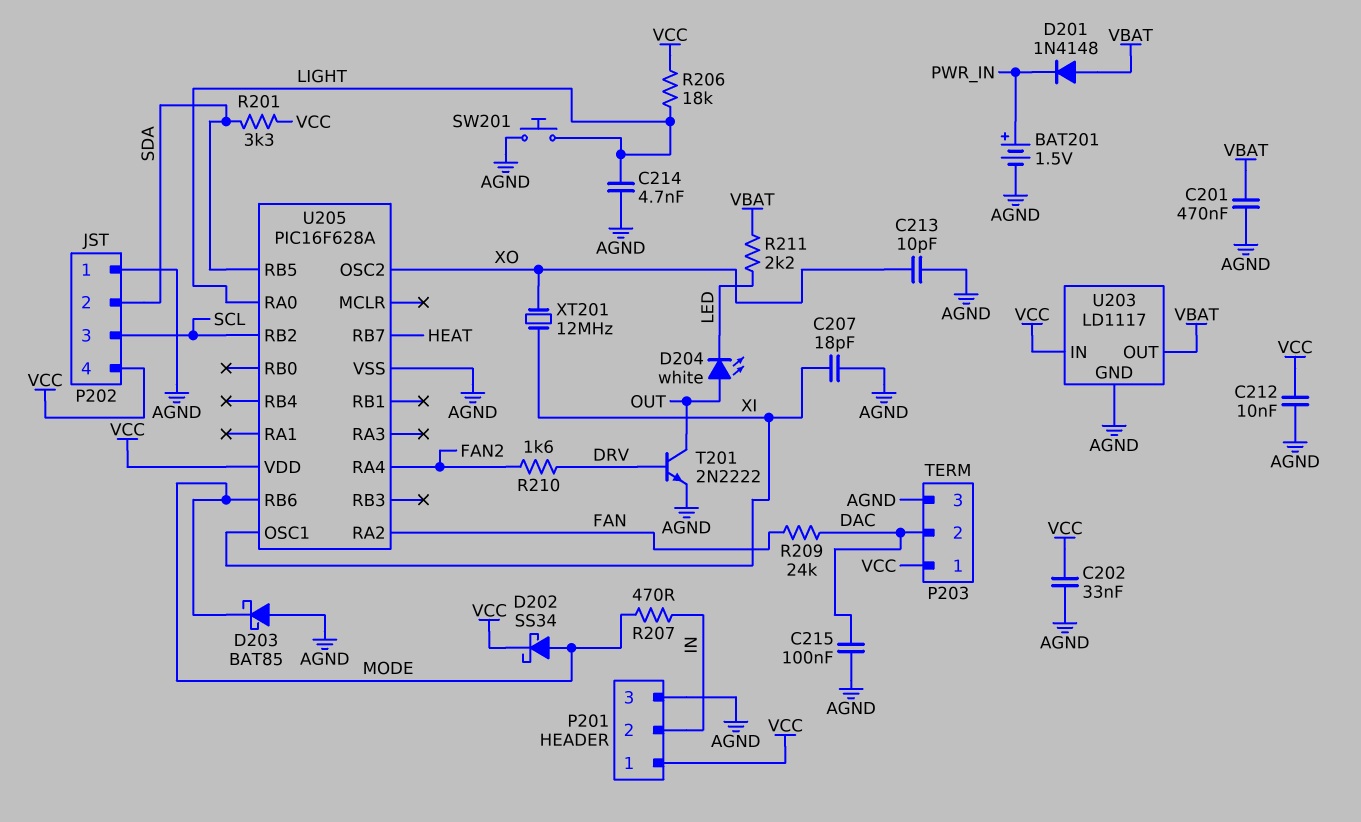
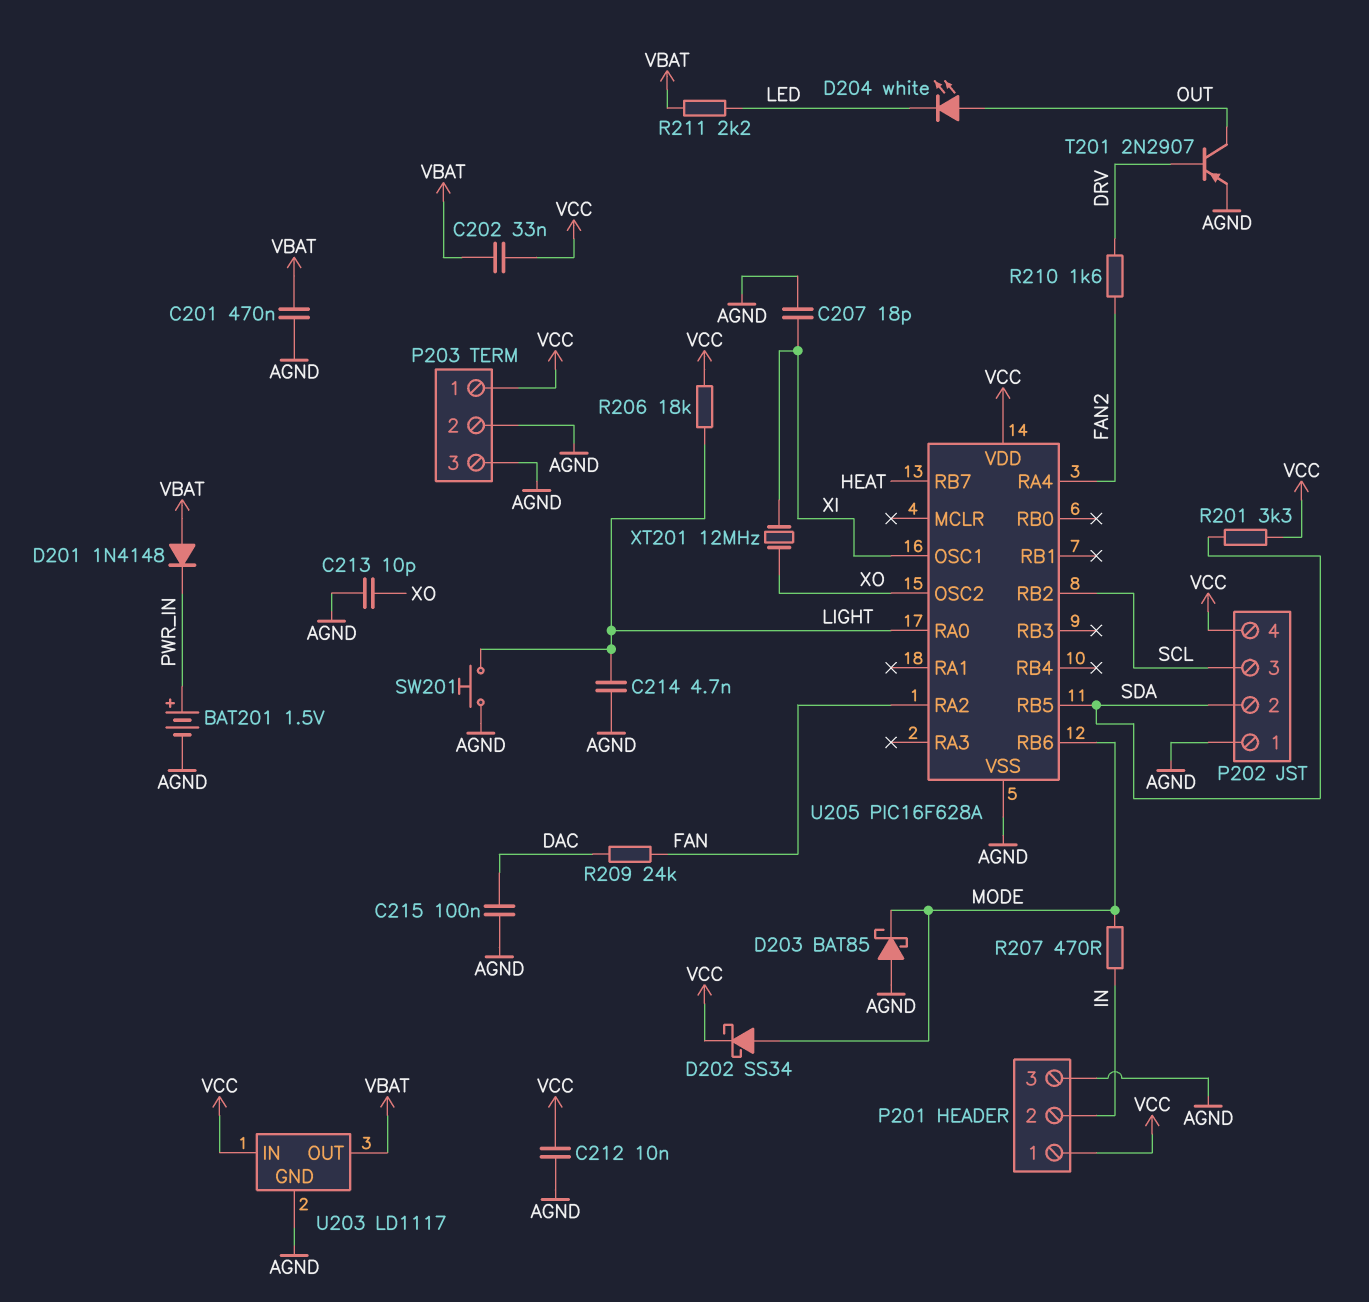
C202: 33nF (AGND, VCC) -> 33nF (VBAT, VCC)
P203 pin 2: DAC -> AGND
T201: NPN 2N2222 (B DRV, C OUT, E AGND) -> PNP 2N2907 (B DRV, C OUT, E AGND)

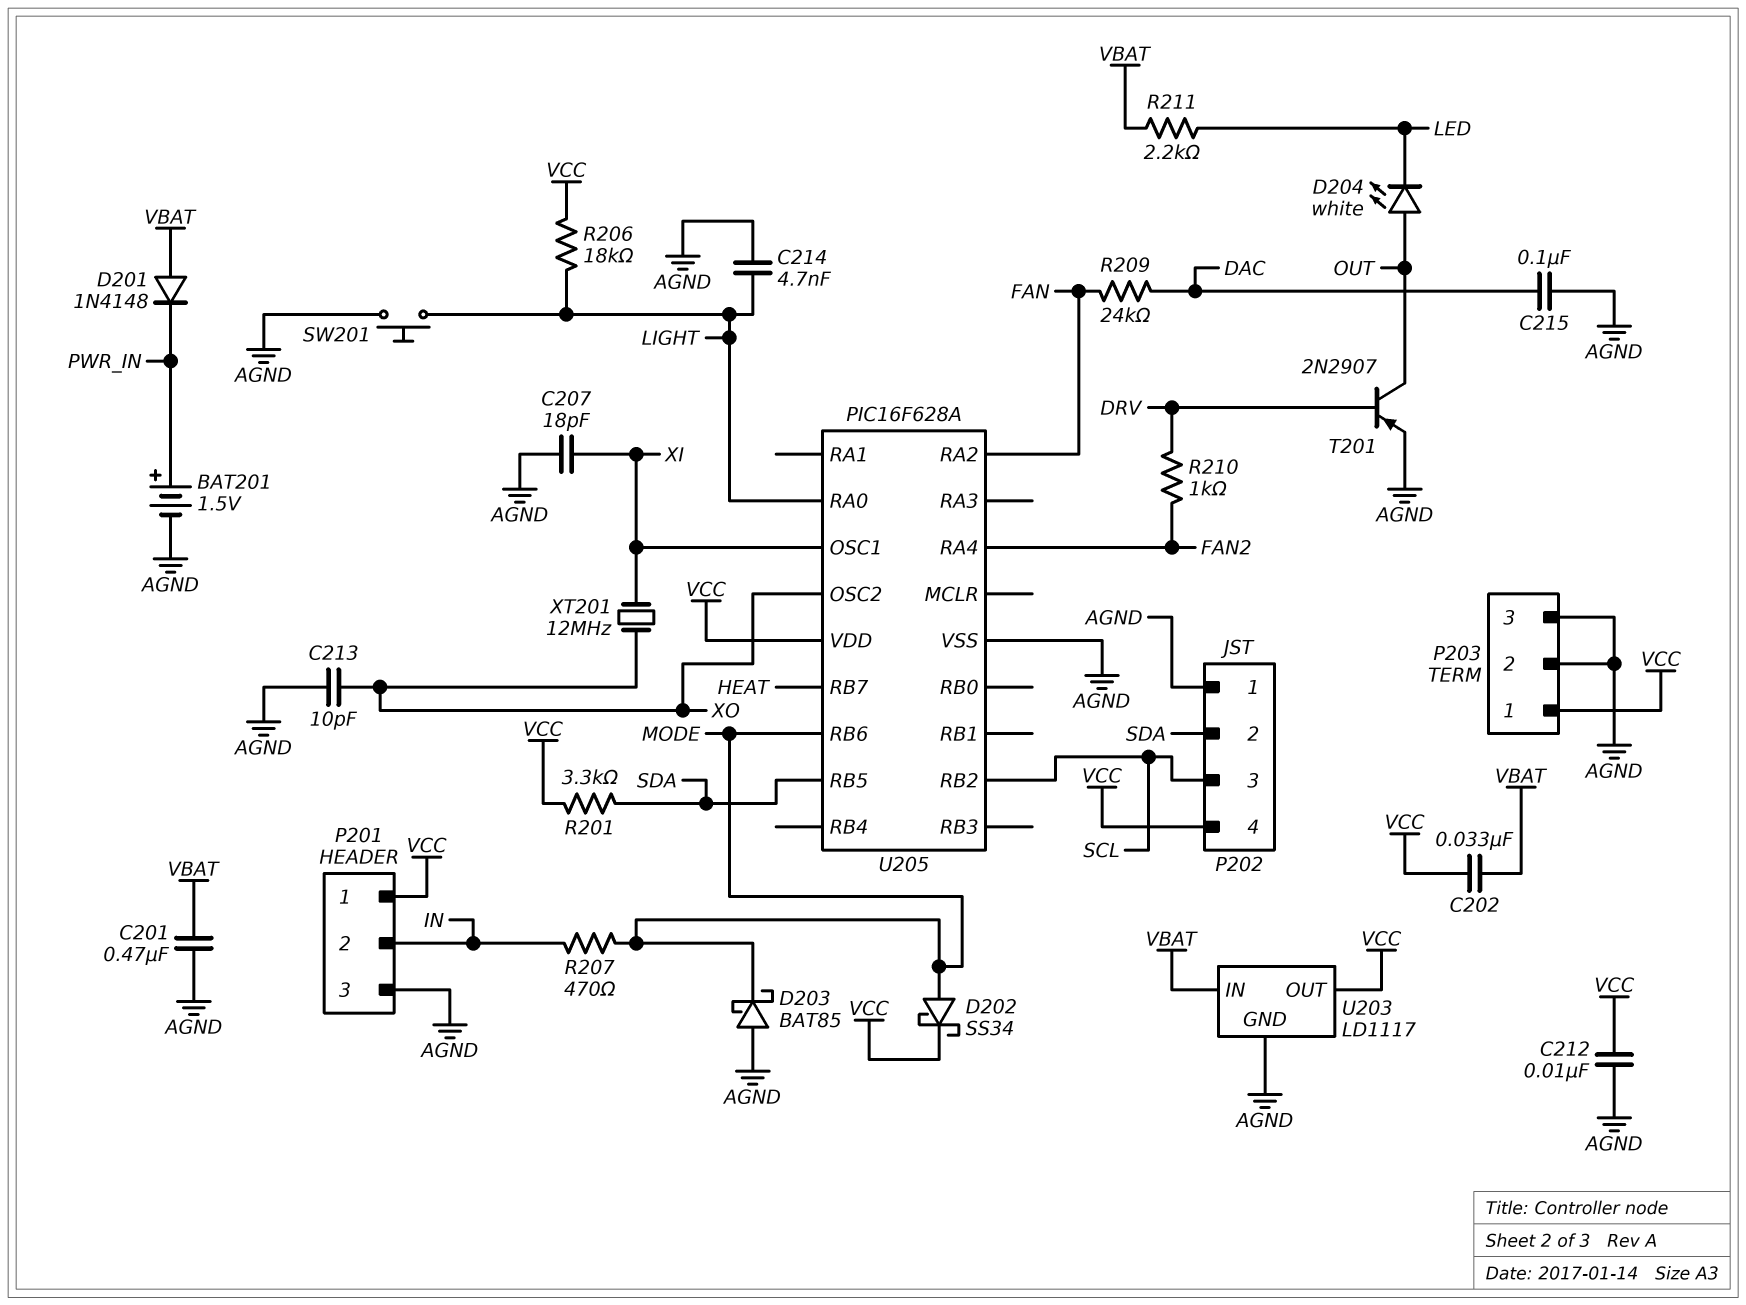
R210: 1.6k (DRV, FAN2) -> 1k (DRV, FAN2)
U203 pin IN: VCC -> VBAT
U203 pin OUT: VBAT -> VCC

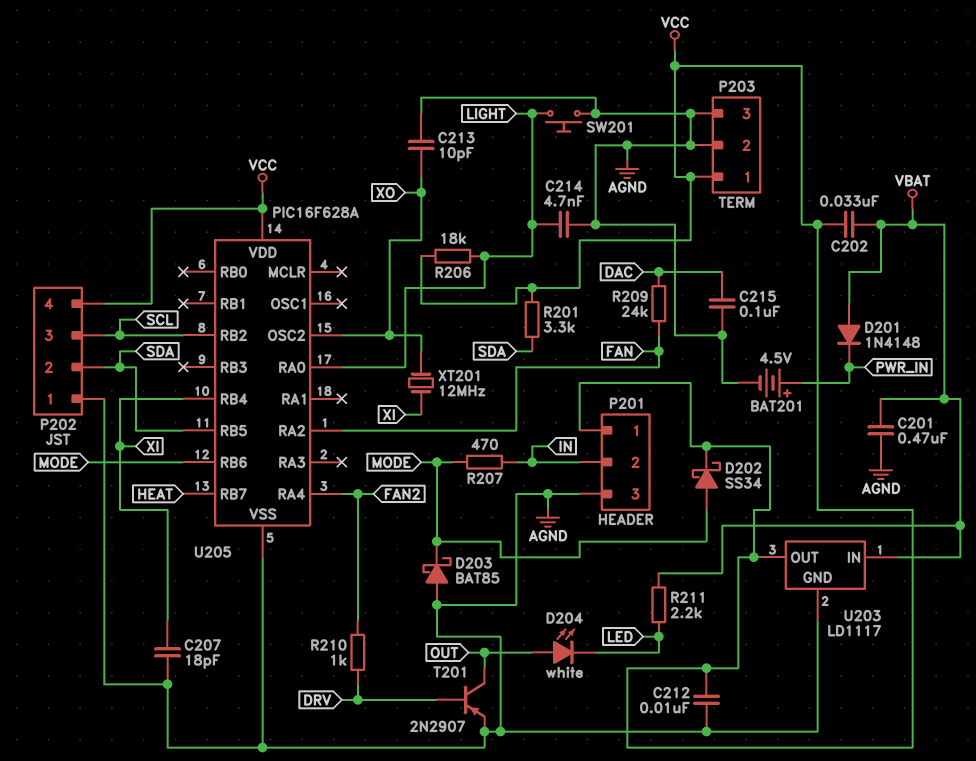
BAT201: 1.5V (plus PWR_IN, minus AGND) -> 4.5V (plus PWR_IN, minus AGND)
U205 pin OSC1: XI -> none
U205 pin RB4: none -> XI

